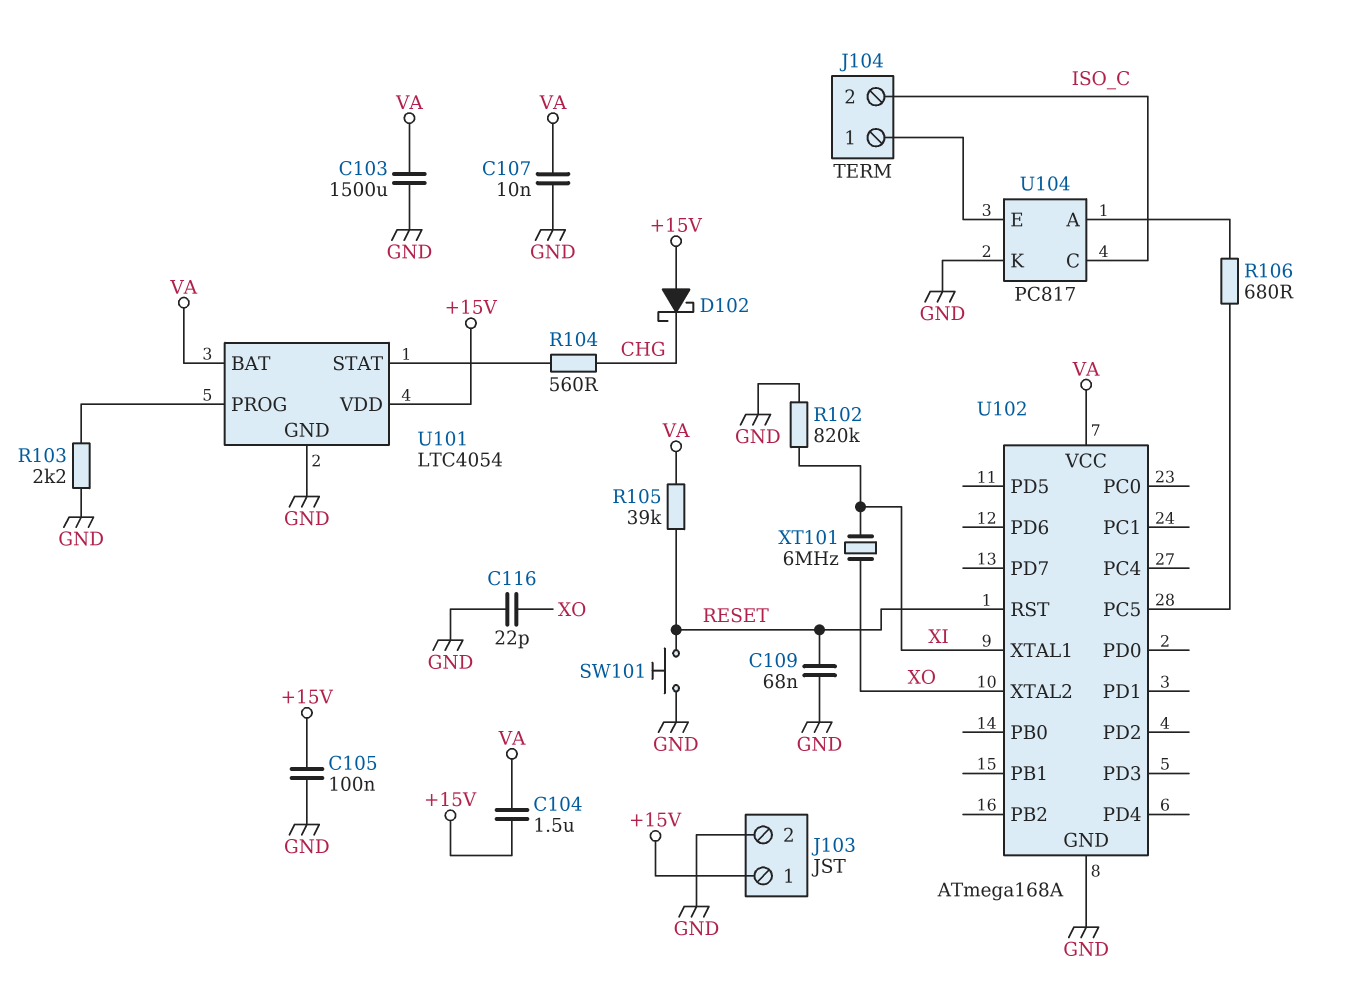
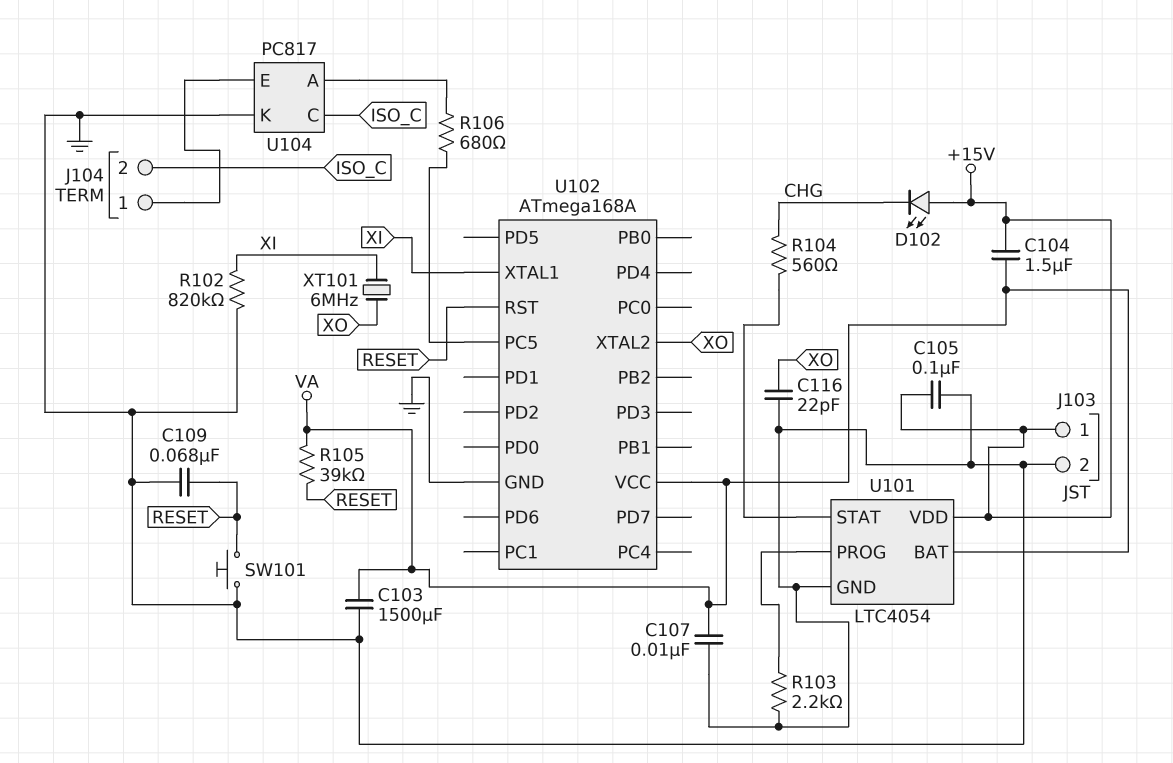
D102: schottky (A +15V, K CHG) -> LED (A +15V, K CHG)

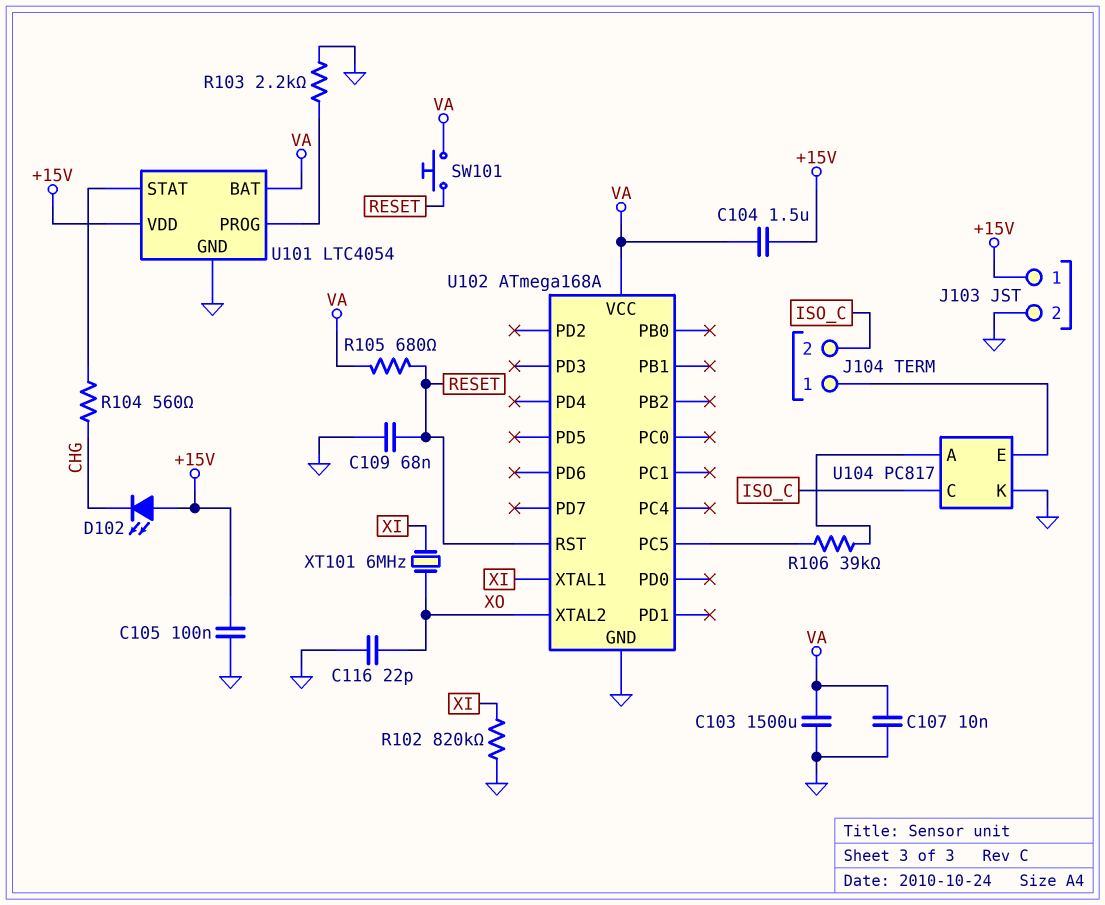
R105: 39k (RESET, VA) -> 680 (RESET, VA)
R106: 680 (U102/PC5, U104/A) -> 39k (U102/PC5, U104/A)
SW101: button (GND, RESET) -> button (RESET, VA)

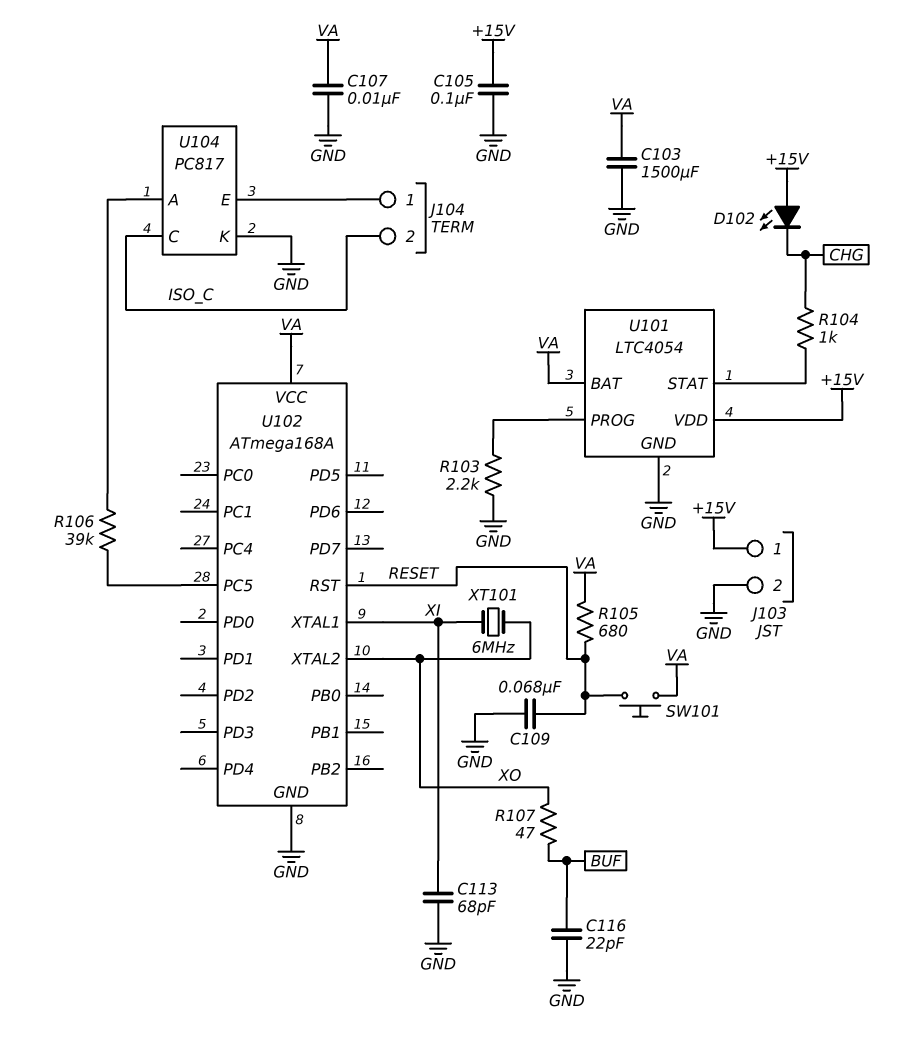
C104: 1.5uF (+15V, VA) -> none
C113: none -> 68pF (GND, XI)
C116: 22pF (GND, XO) -> 22pF (BUF, GND)
R102: 820k (GND, XI) -> none
R104: 560 (CHG, U101/STAT) -> 1k (CHG, U101/STAT)
R107: none -> 47 (BUF, XO)

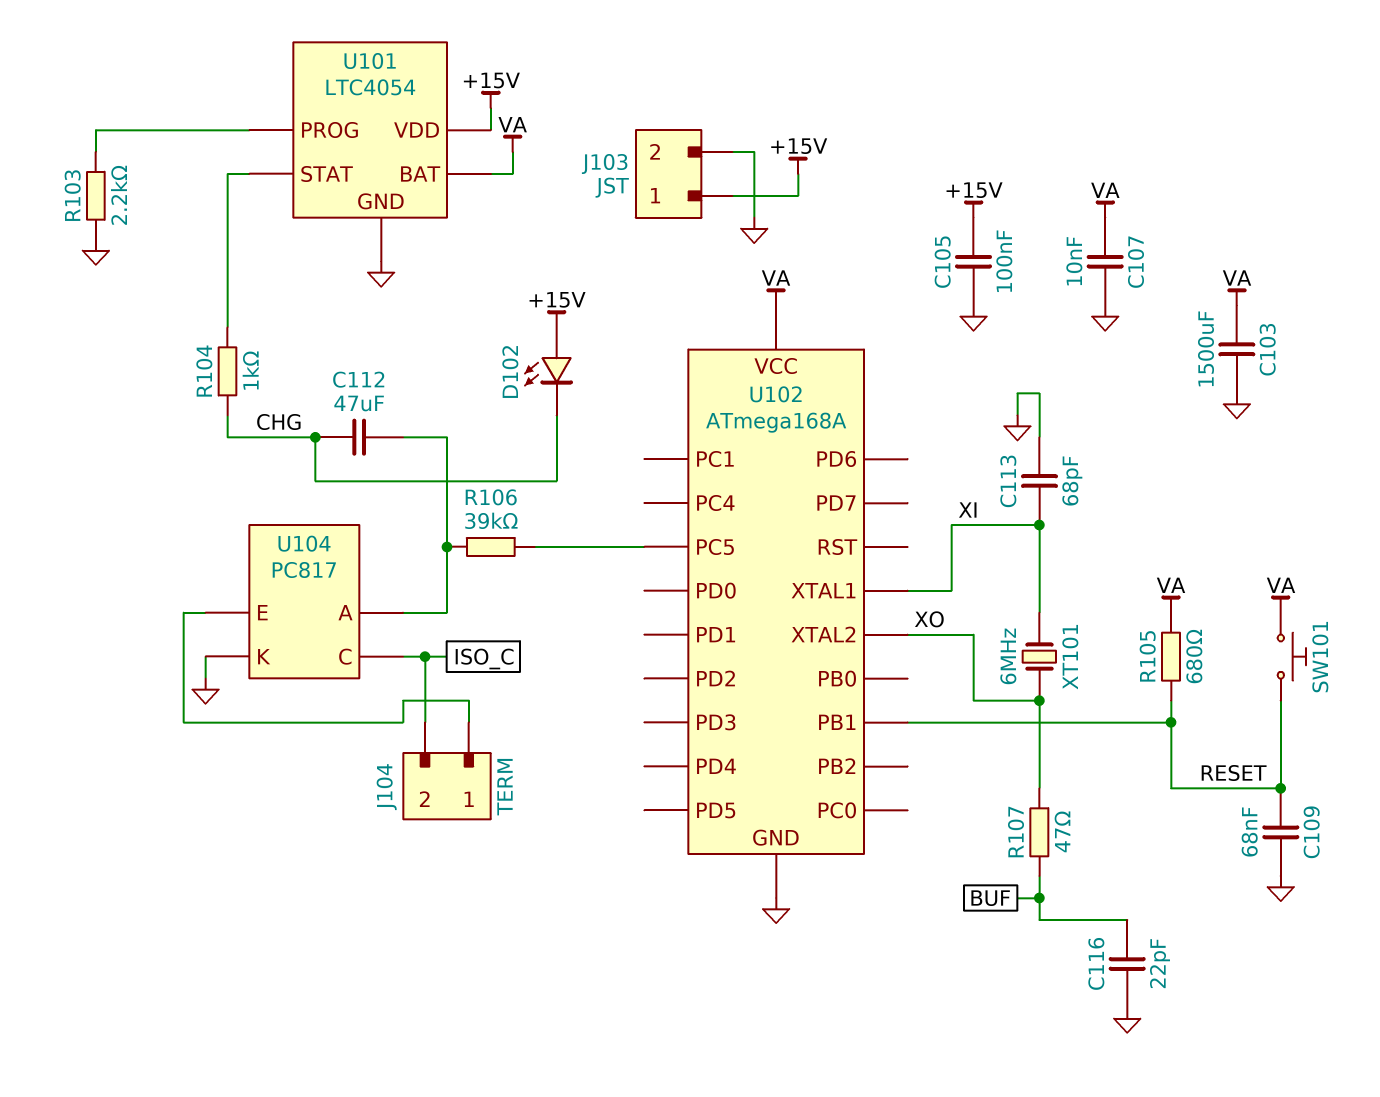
C112: none -> 47uF (CHG, U104/A)
U102 pin PB1: none -> RESET
U102 pin RST: RESET -> none

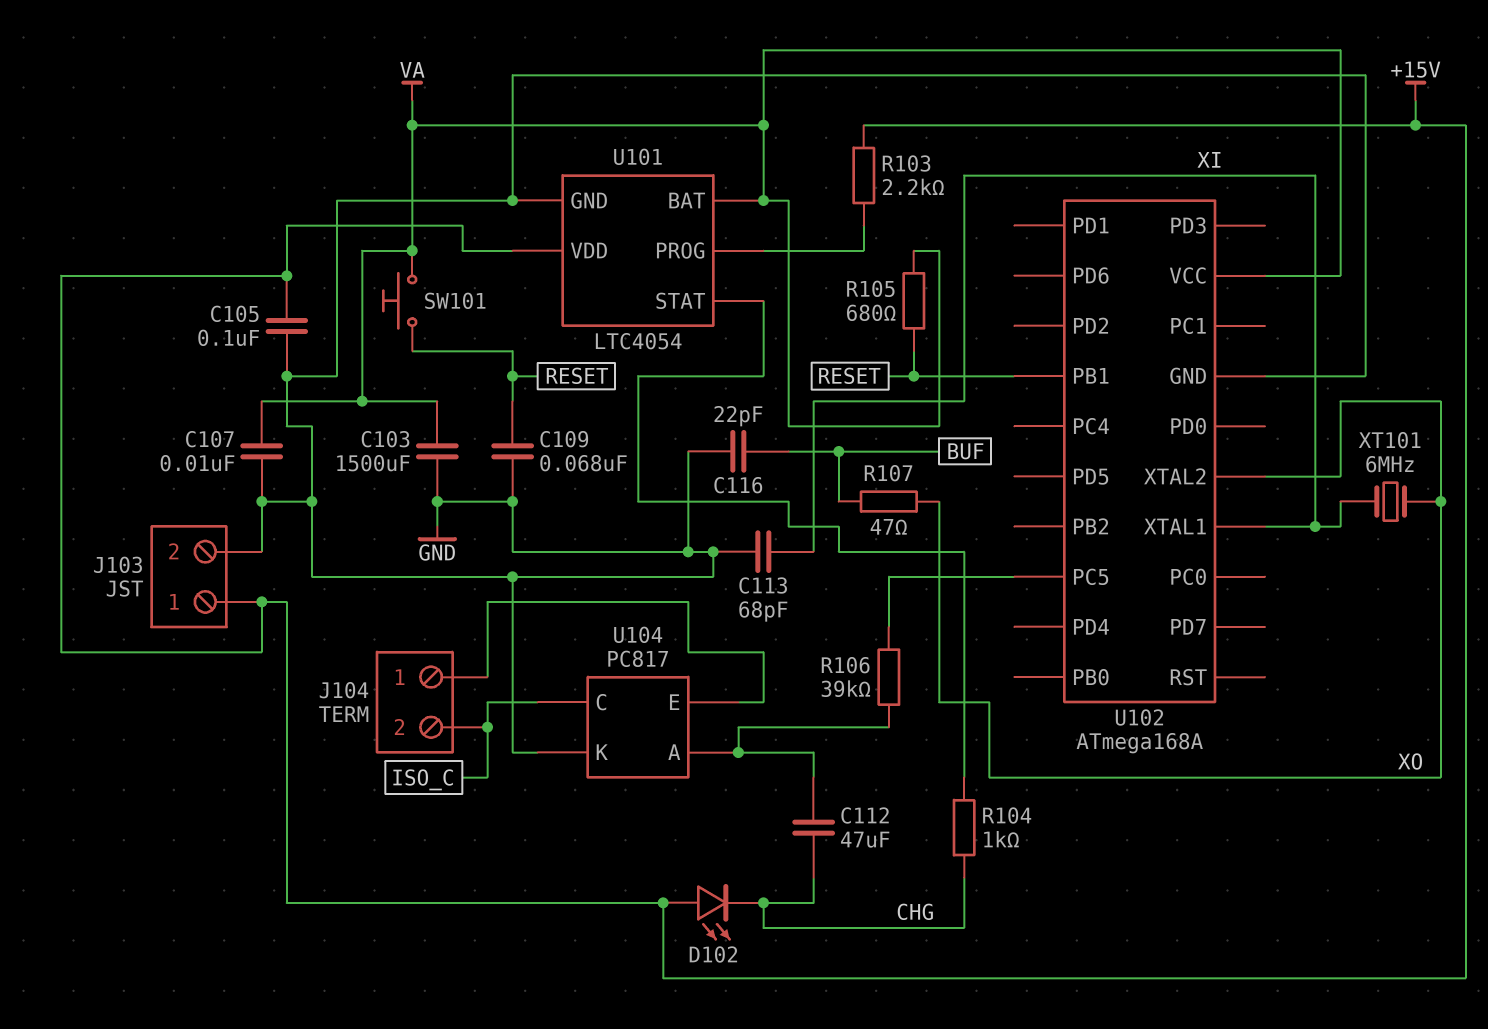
R103: 2.2k (GND, U101/PROG) -> 2.2k (+15V, U101/PROG)

